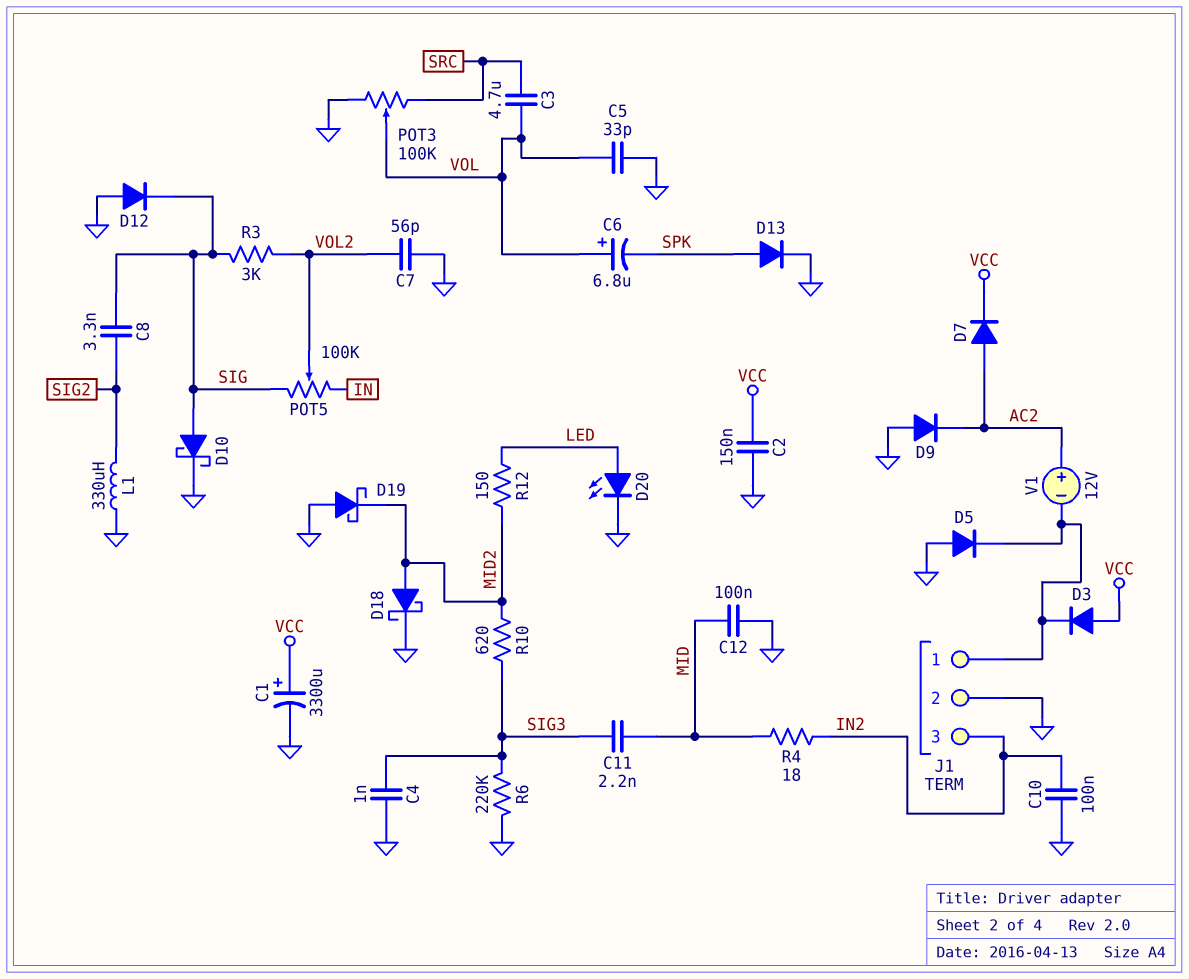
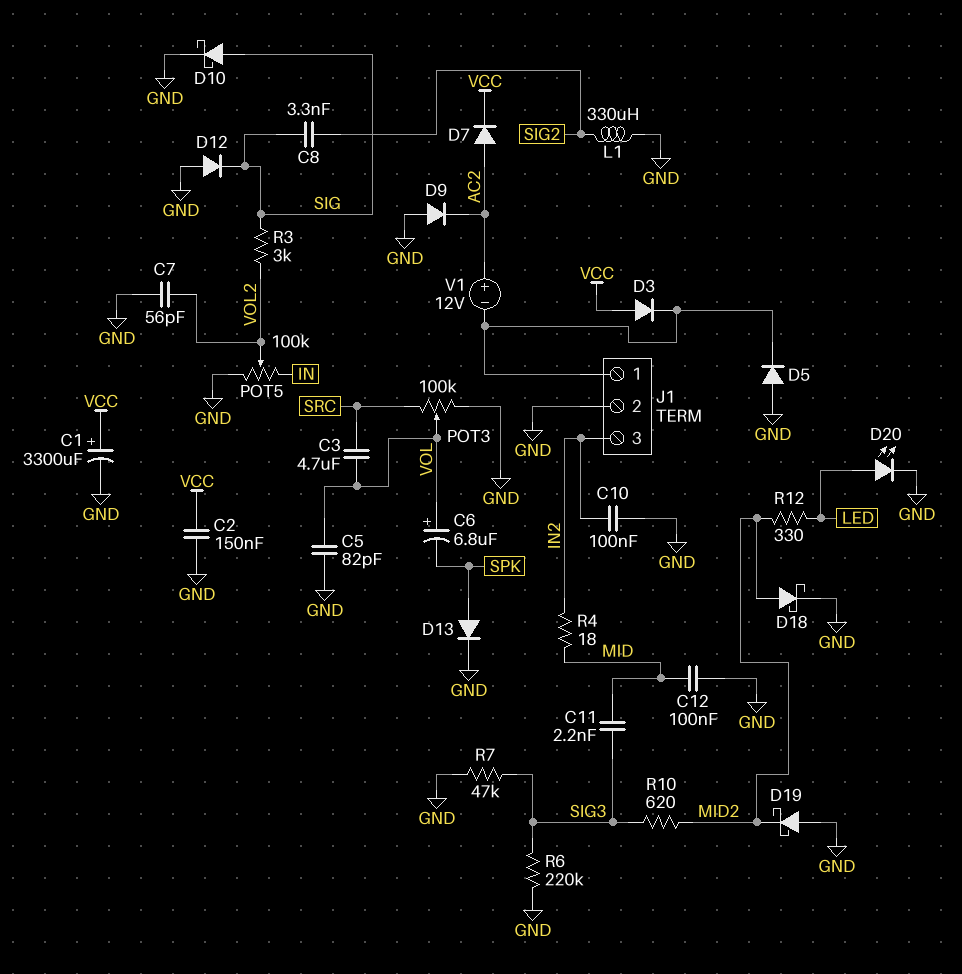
C4: 1nF (GND, SIG3) -> none
C5: 33pF (GND, VOL) -> 82pF (GND, VOL)
POT5: 100k (IN, SIG, wiper VOL2) -> 100k (GND, IN, wiper VOL2)
R7: none -> 47k (GND, SIG3)
R12: 150 (LED, MID2) -> 330 (LED, MID2)

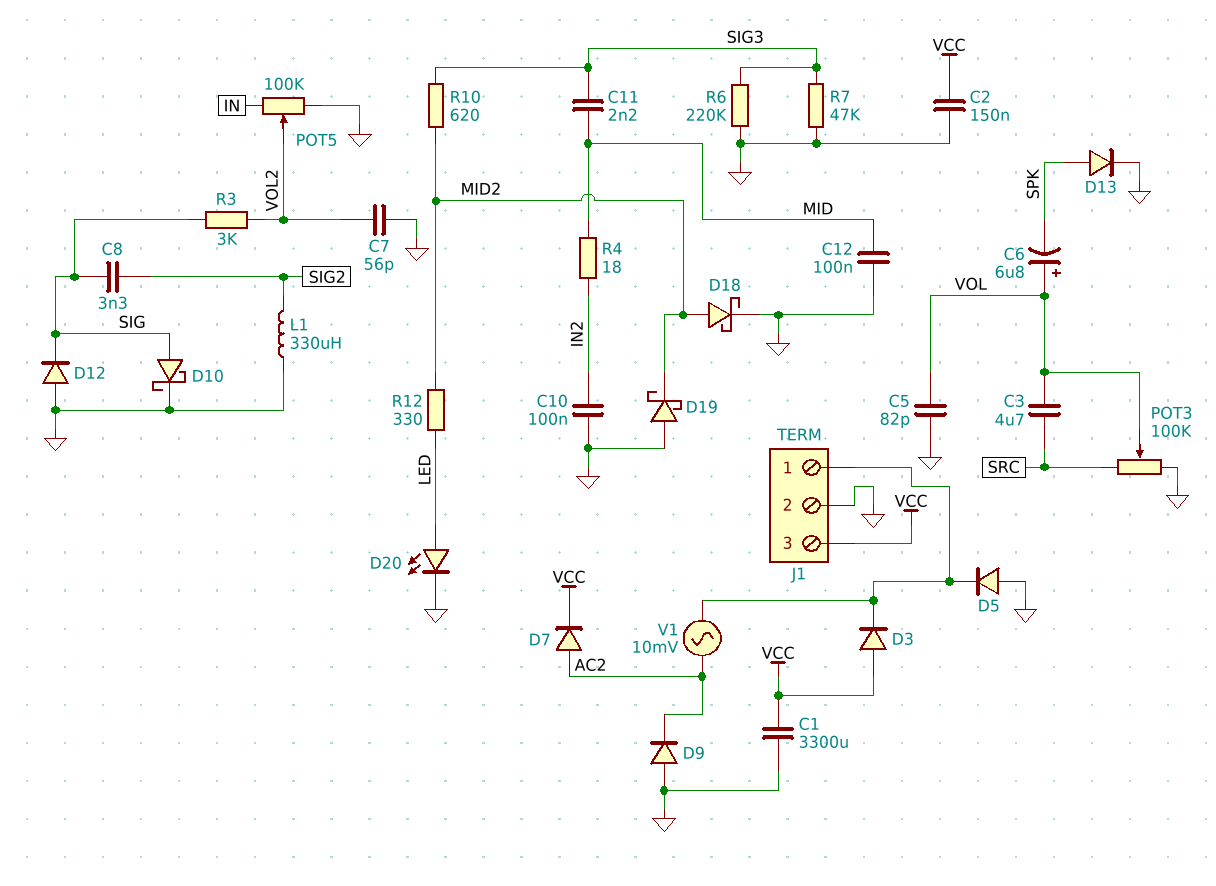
C1: 3300uF (plus VCC, minus GND) -> 3300uF (GND, VCC)
J1 pin 3: IN2 -> VCC
V1: 12V (plus AC2, minus J1/1) -> AC 10mV (AC2, J1/1)

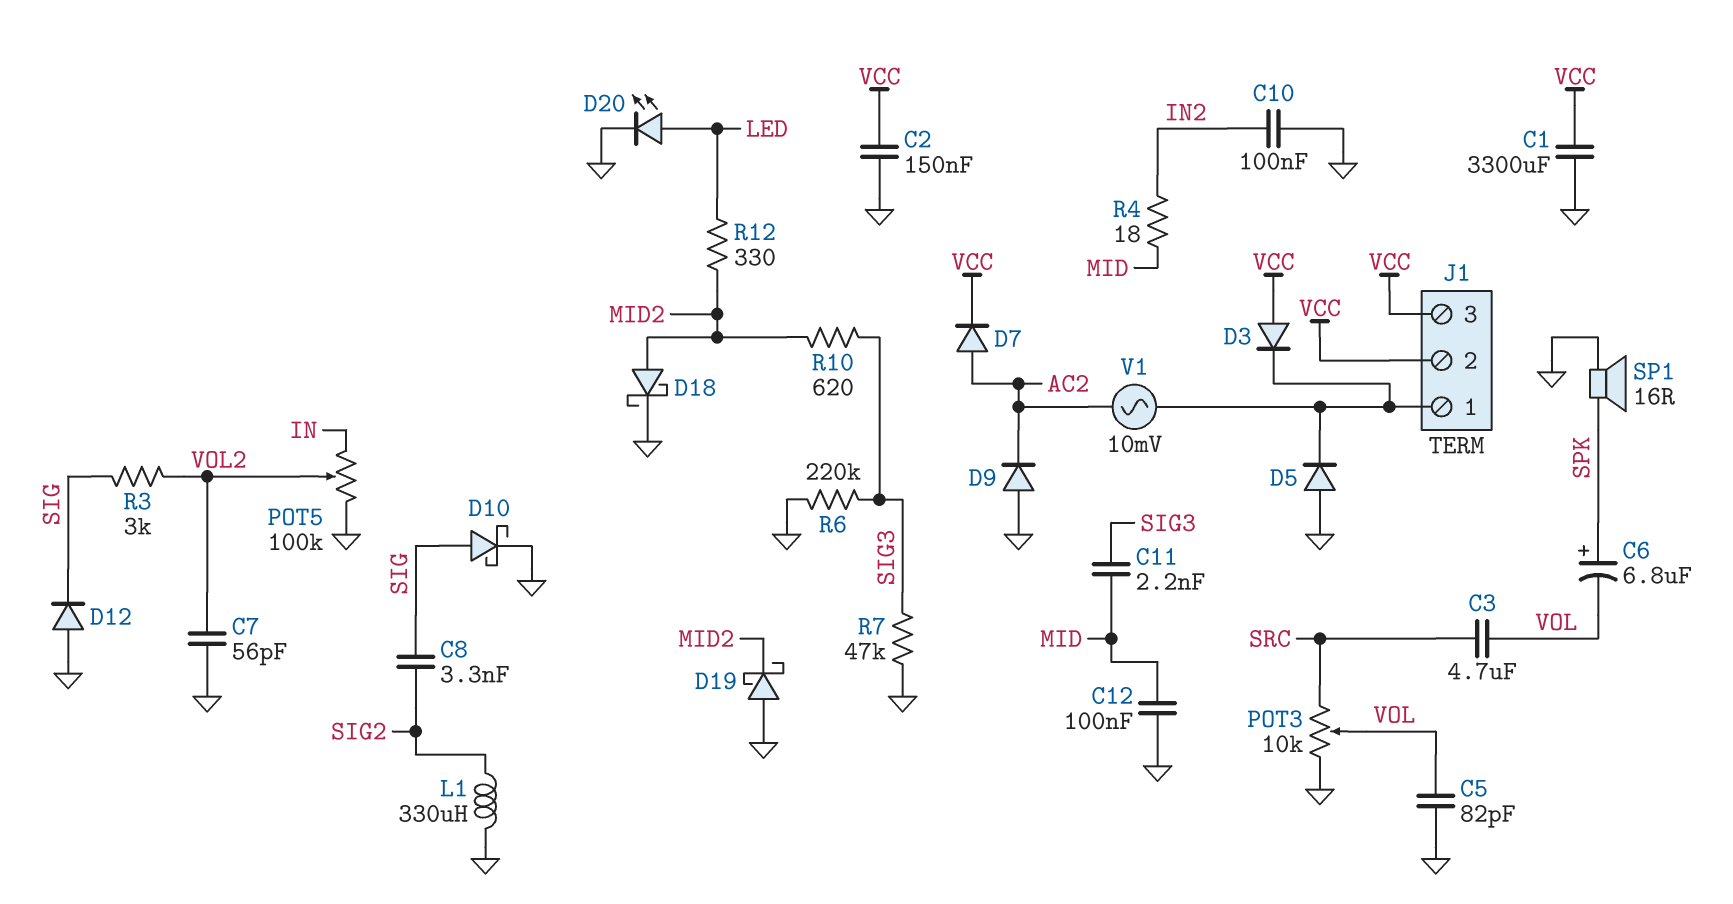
C6: 6.8uF (plus VOL, minus SPK) -> 6.8uF (plus SPK, minus VOL)
D13: diode (A SPK, K GND) -> none
J1 pin 2: GND -> VCC
POT3: 100k (GND, SRC, wiper VOL) -> 10k (GND, SRC, wiper VOL)
SP1: none -> speaker 16R (GND, SPK)

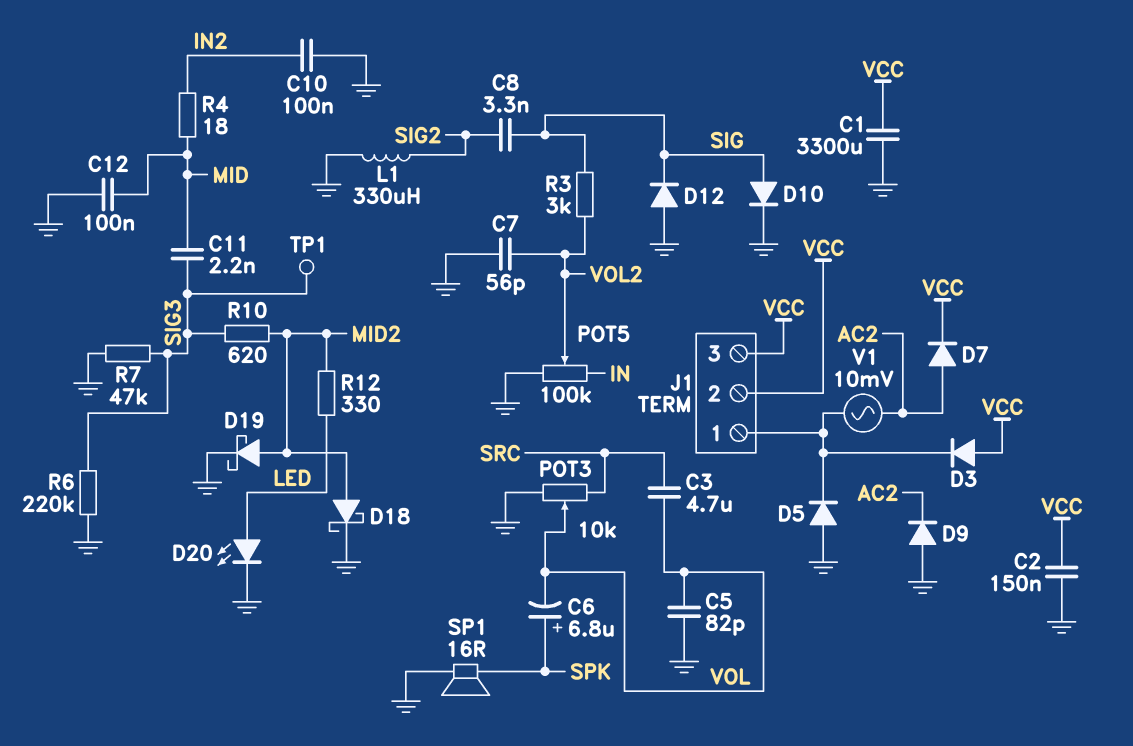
D10: schottky (A SIG, K GND) -> diode (A SIG, K GND)
D19: schottky (A GND, K MID2) -> schottky (A MID2, K GND)
TP1: none -> test point (SIG3)

